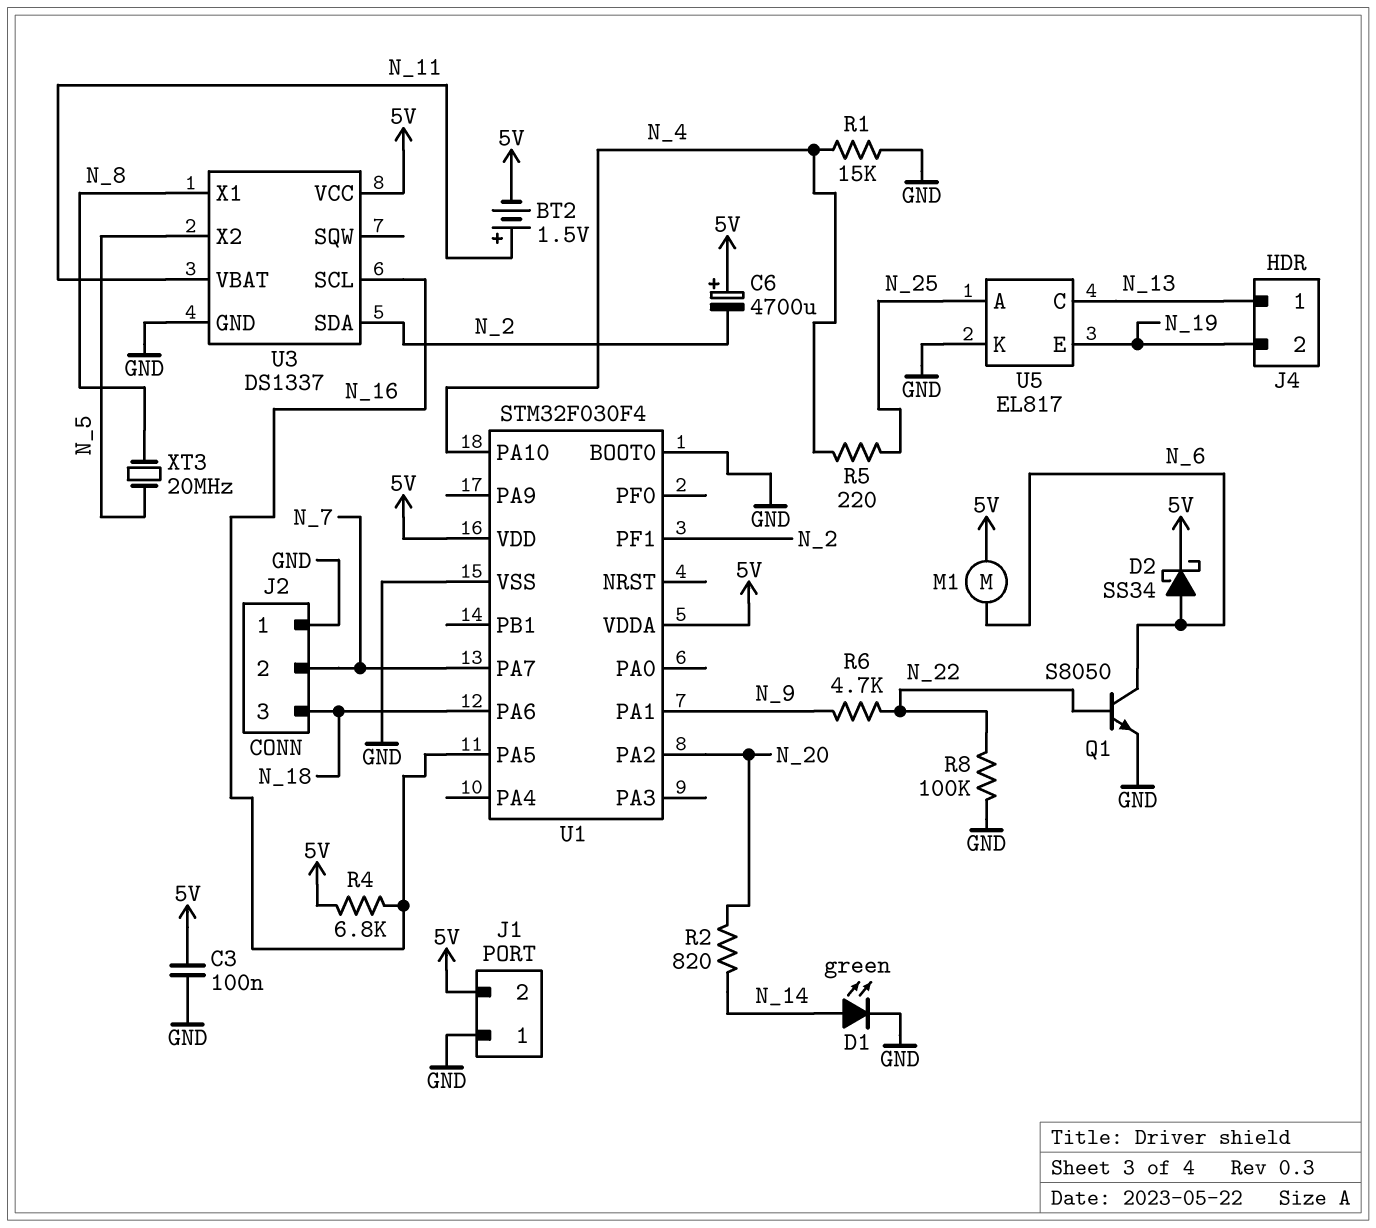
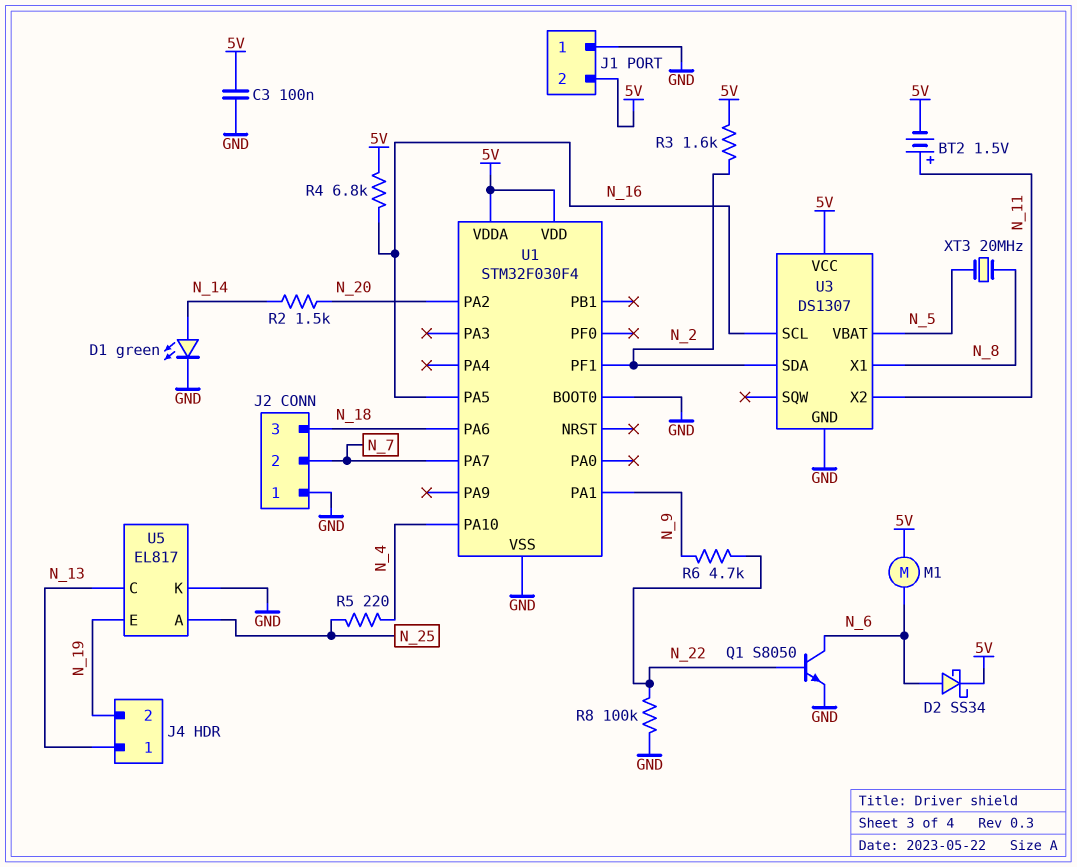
C6: 4700uF (plus 5V, minus N_2) -> none
R1: 15k (GND, N_4) -> none
R2: 820 (N_14, N_20) -> 1.5k (N_14, N_20)
R3: none -> 1.6k (5V, N_2)
U3: DS1337 -> DS1307
U3 pin VBAT: N_11 -> N_5
U3 pin X2: N_5 -> N_11

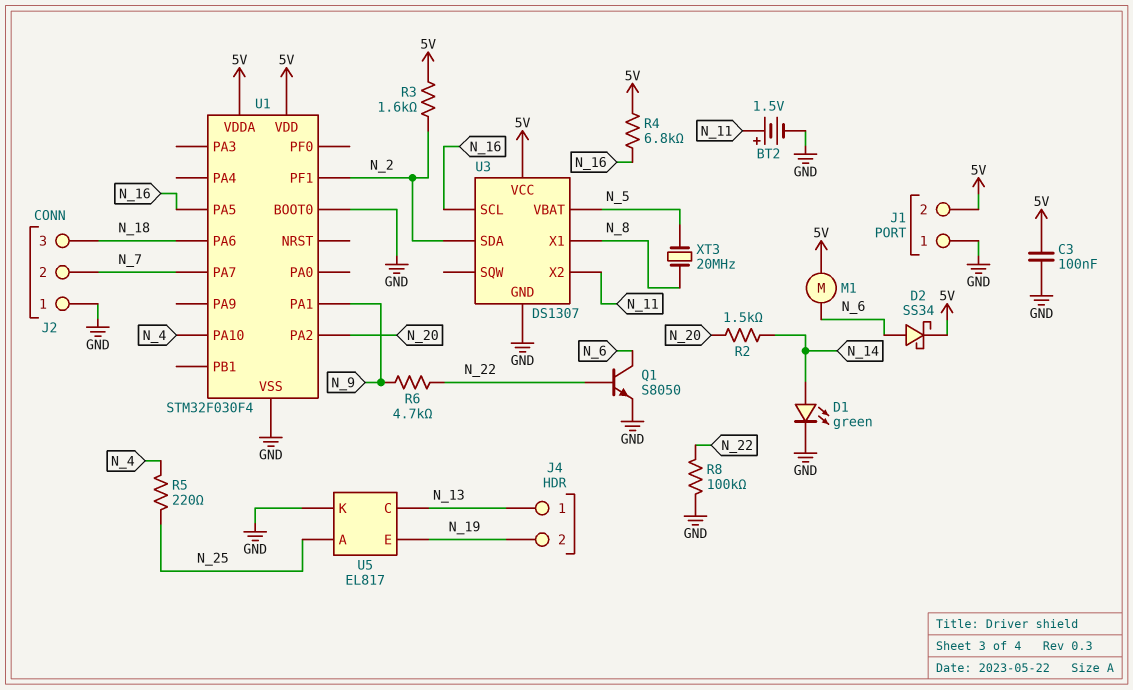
BT2: 1.5V (plus N_11, minus 5V) -> 1.5V (plus N_11, minus GND)

